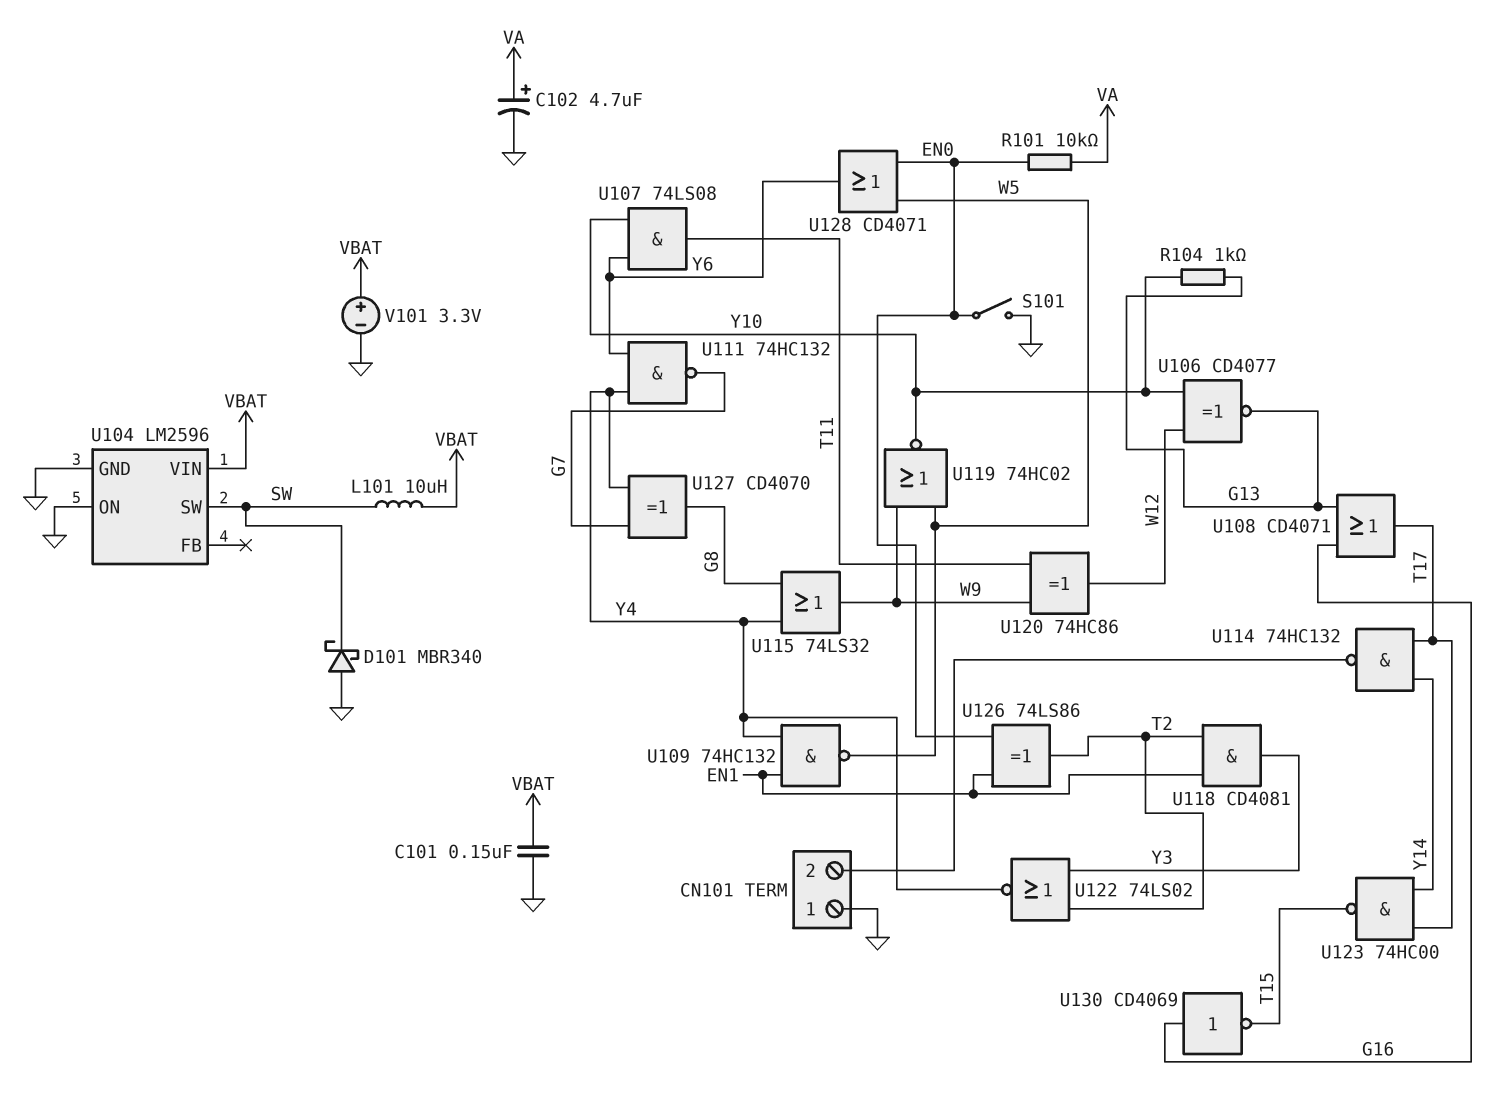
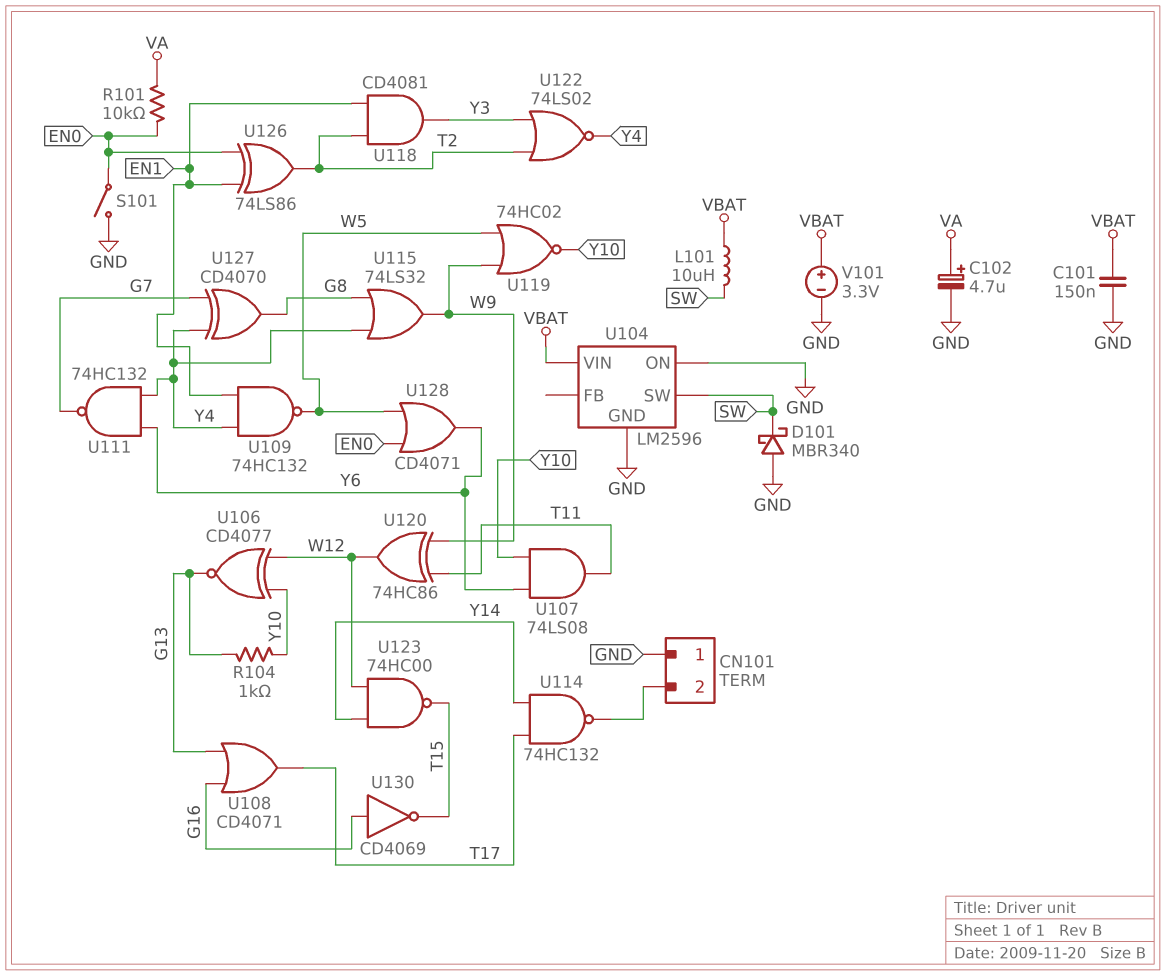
U123: NAND 74HC00 (in T17, in Y14, out T15) -> NAND 74HC00 (in W12, in Y14, out T15)

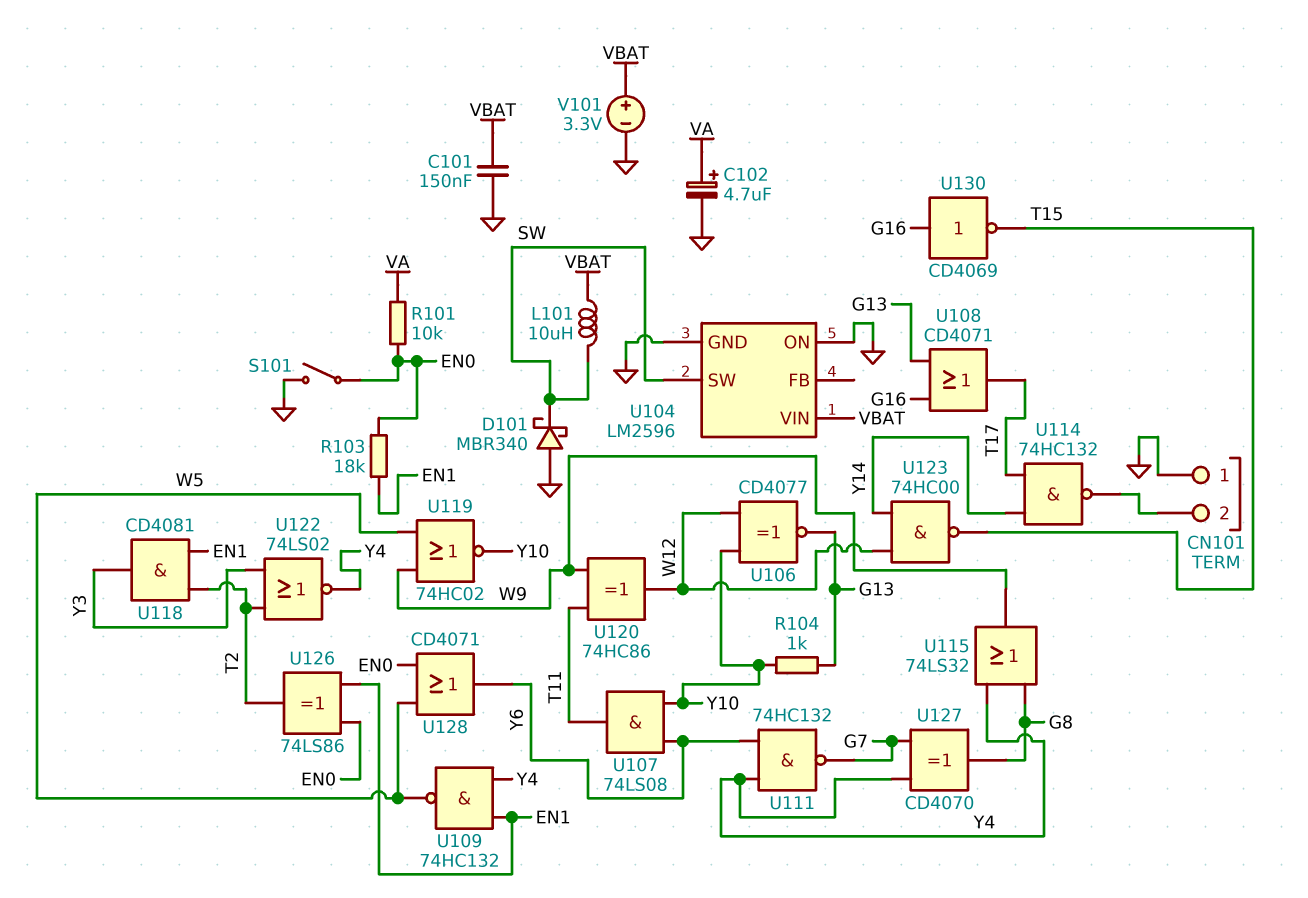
R103: none -> 18k (EN0, EN1)

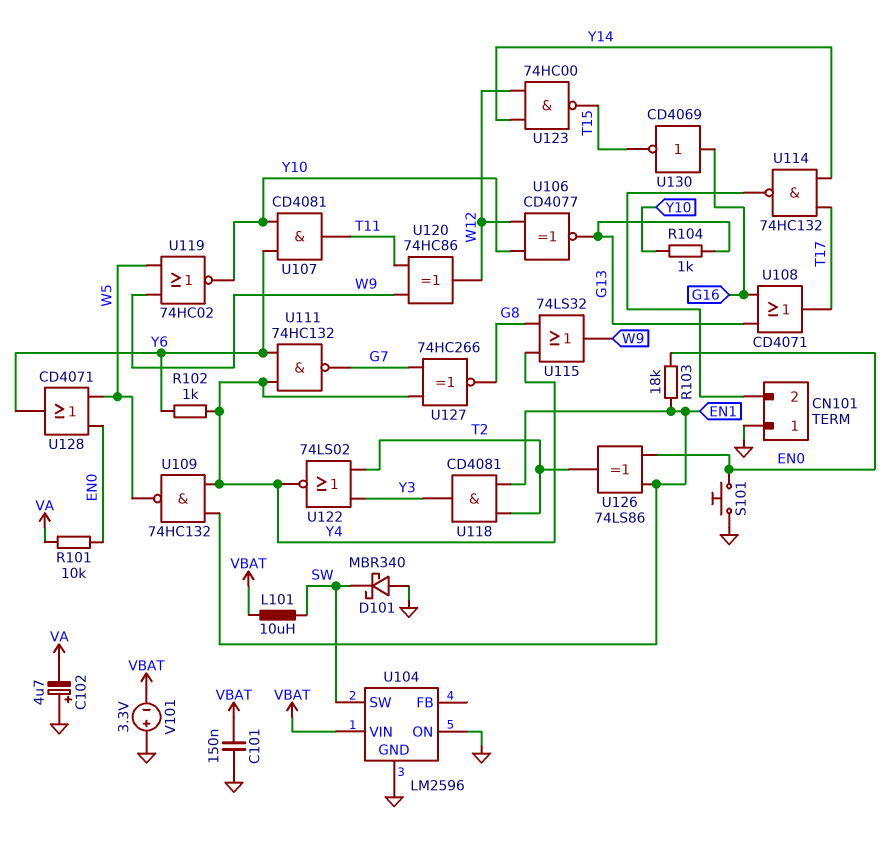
C102: 4.7uF (plus VA, minus GND) -> 4.7uF (plus GND, minus VA)
R102: none -> 1k (Y4, Y6)
S101: switch (EN0, GND) -> button (EN0, GND)
U107: AND 74LS08 (in Y6, in Y10, out T11) -> AND CD4081 (in Y6, in Y10, out T11)
U127: XOR CD4070 (in G7, in Y4, out G8) -> XNOR 74HC266 (in G7, in Y4, out G8)
V101: 3.3V (plus VBAT, minus GND) -> 3.3V (plus GND, minus VBAT)

